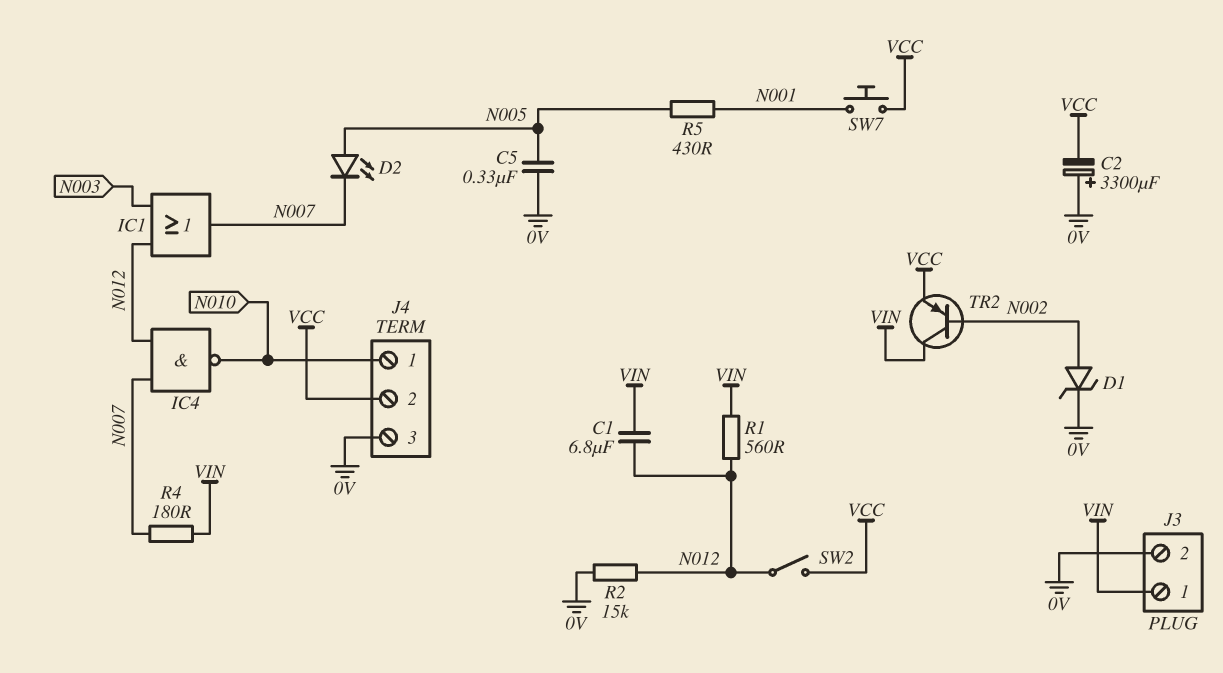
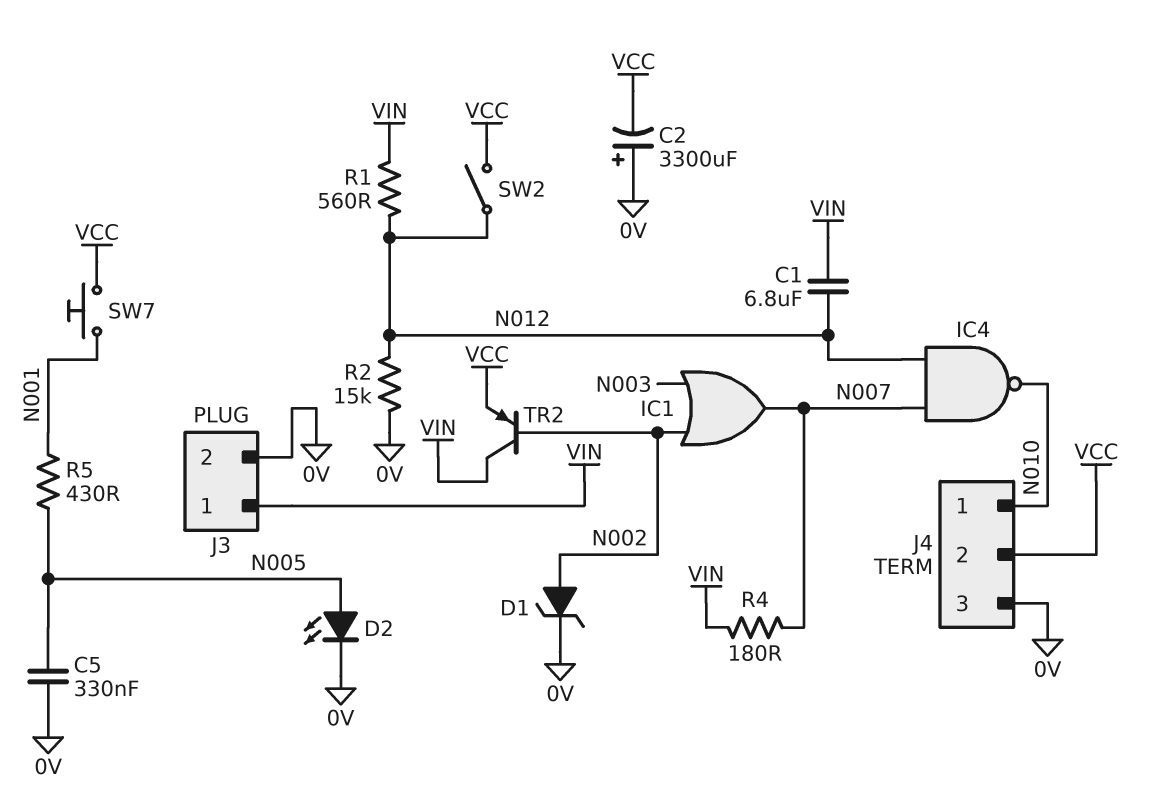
D2: LED (A N005, K N007) -> LED (A N005, K 0V)
IC1: OR (in N003, in N012, out N007) -> OR (in N002, in N003, out N007)

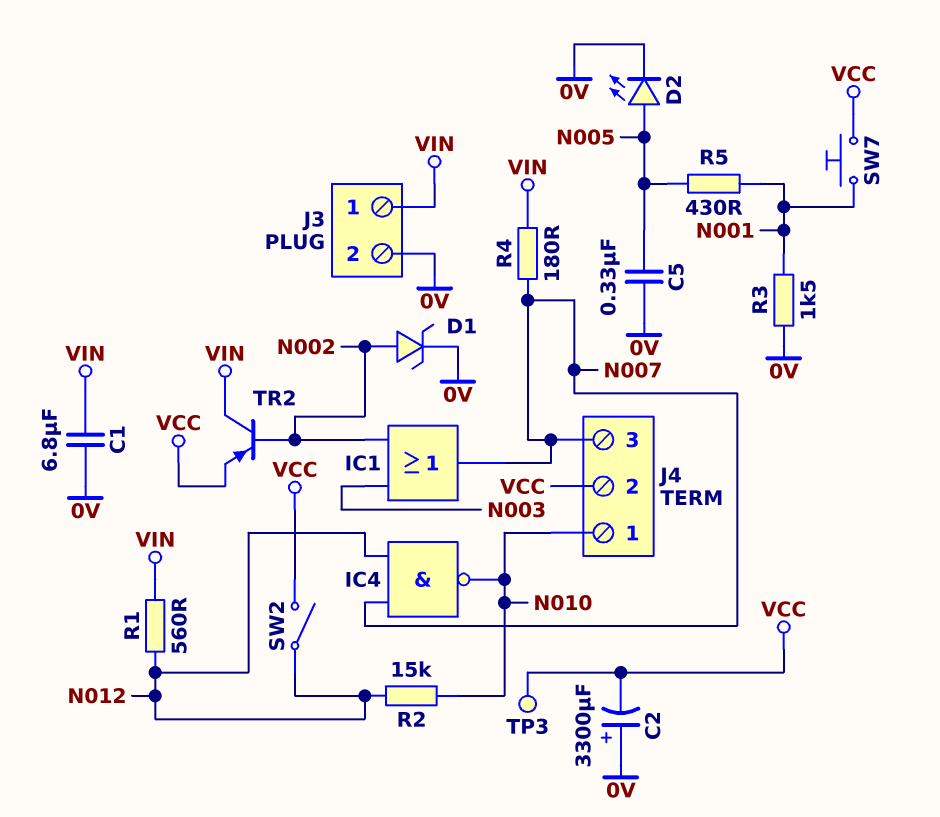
C1: 6.8uF (N012, VIN) -> 6.8uF (0V, VIN)
J4 pin 3: 0V -> N007
R2: 15k (0V, N012) -> 15k (N010, N012)
R3: none -> 1.5k (0V, N001)
TP3: none -> test point (VCC)

